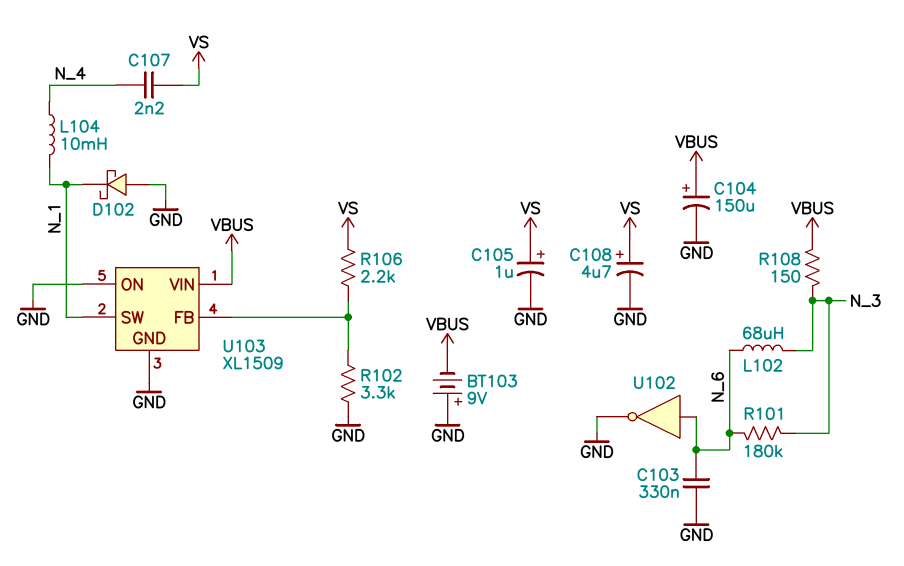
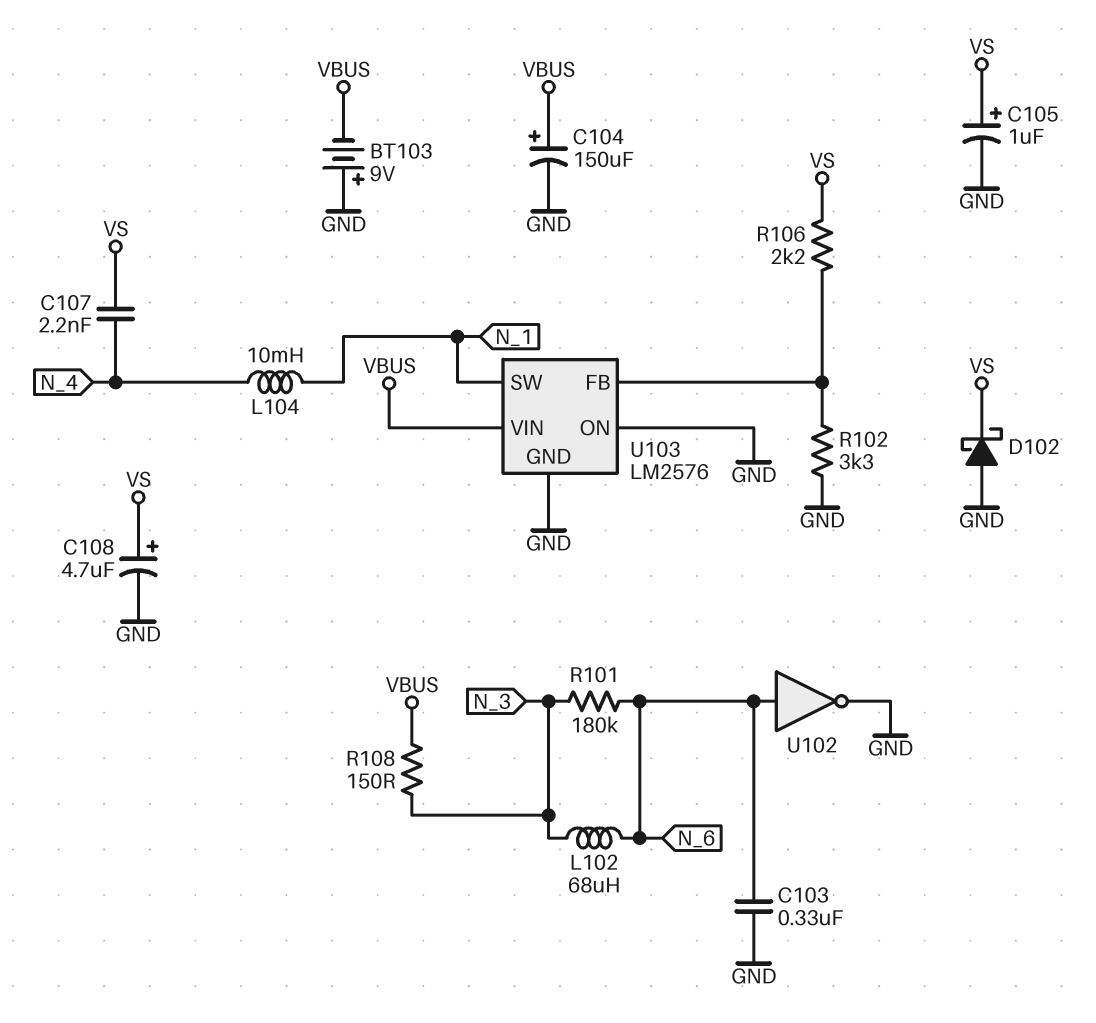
D102: schottky (A GND, K N_1) -> schottky (A GND, K VS)
U103: XL1509 -> LM2576

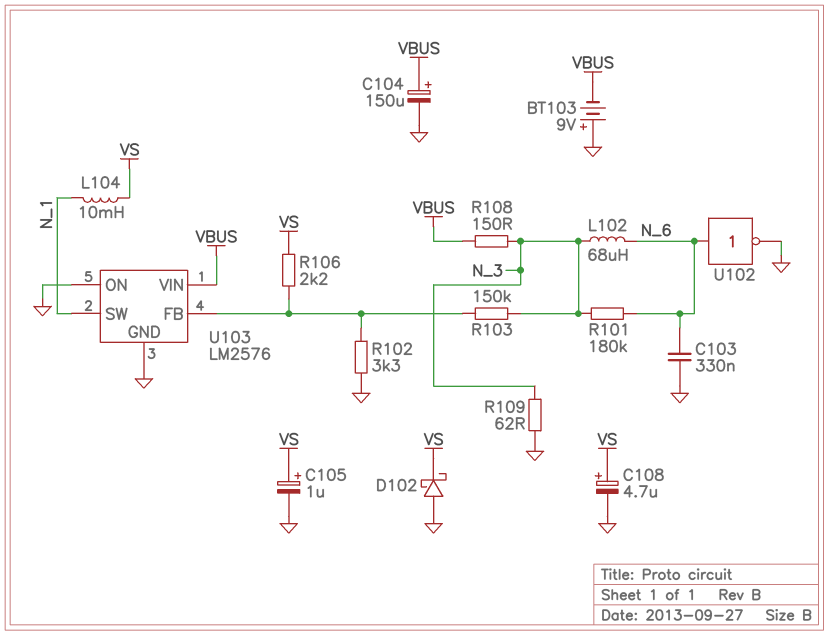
C107: 2.2nF (N_4, VS) -> none
L104: 10mH (N_1, N_4) -> 10mH (N_1, VS)
R103: none -> 150k (N_3, U103/FB)
R109: none -> 62 (GND, N_3)

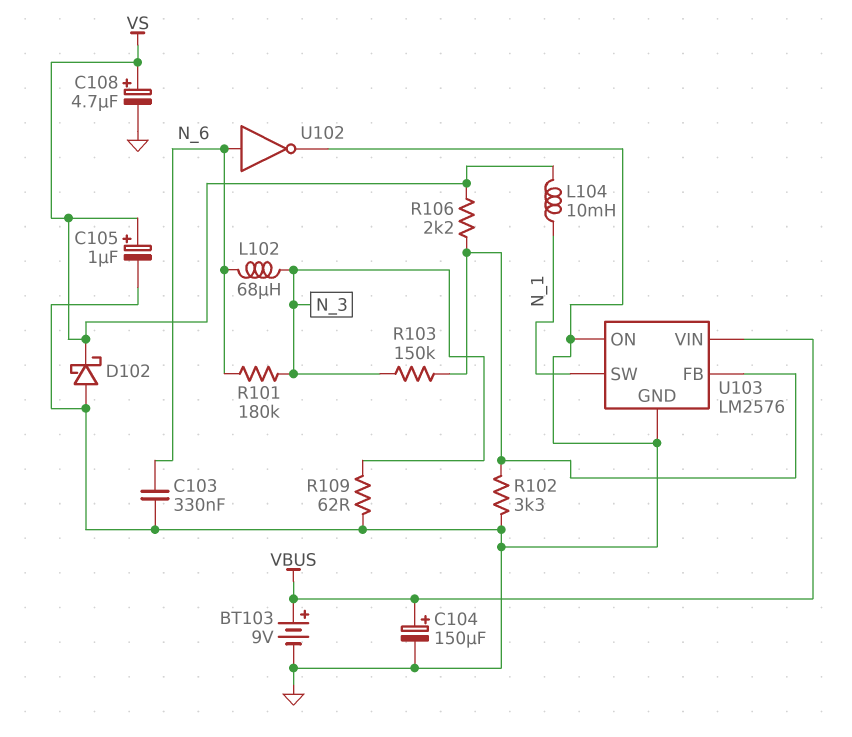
BT103: 9V (plus GND, minus VBUS) -> 9V (plus VBUS, minus GND)
R108: 150 (N_3, VBUS) -> none

